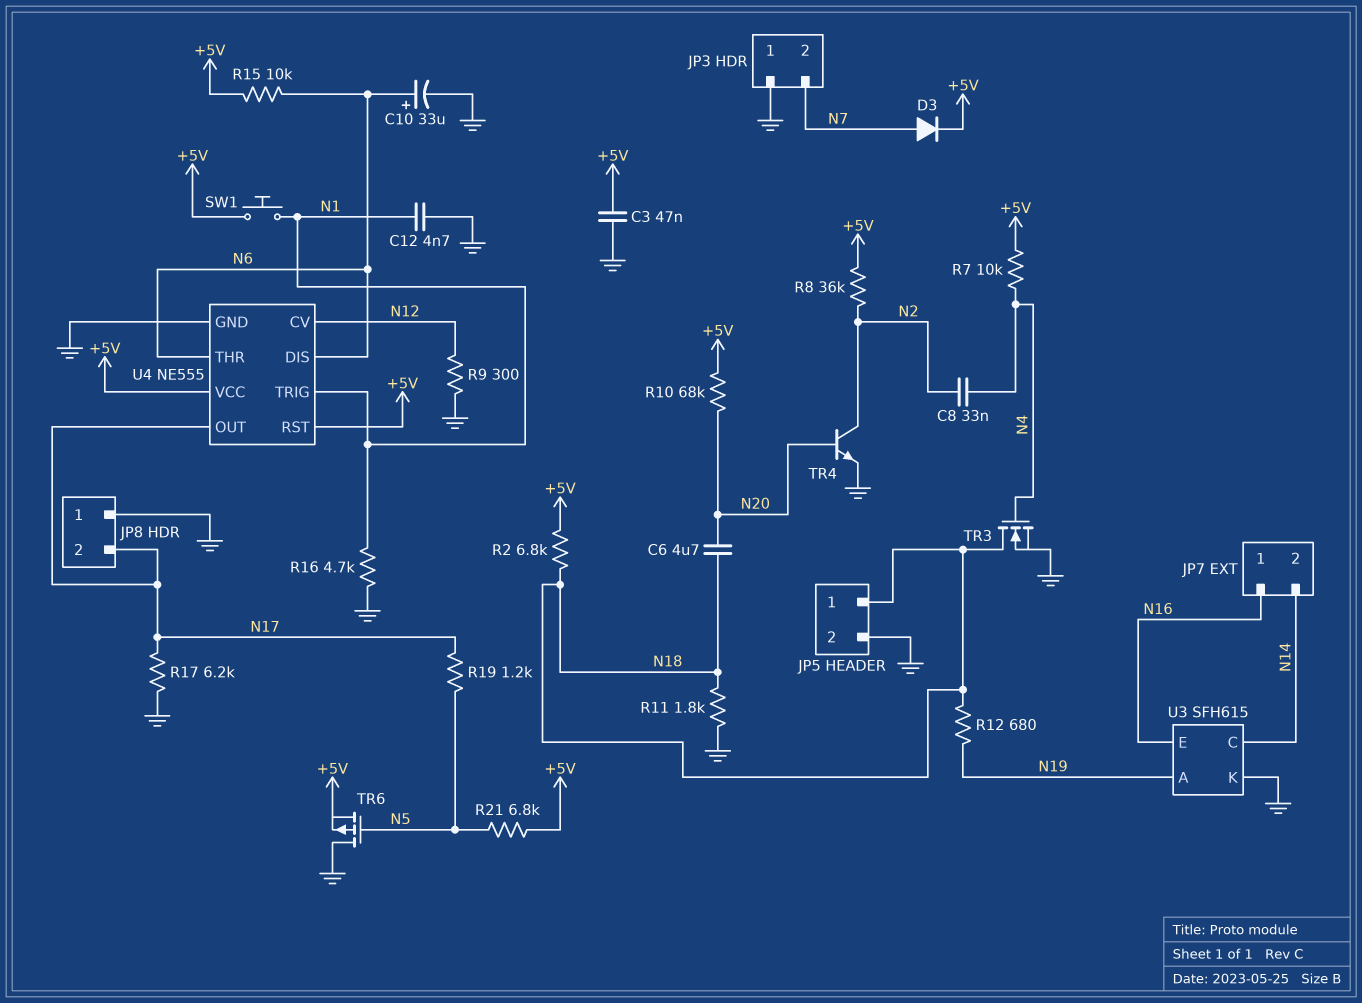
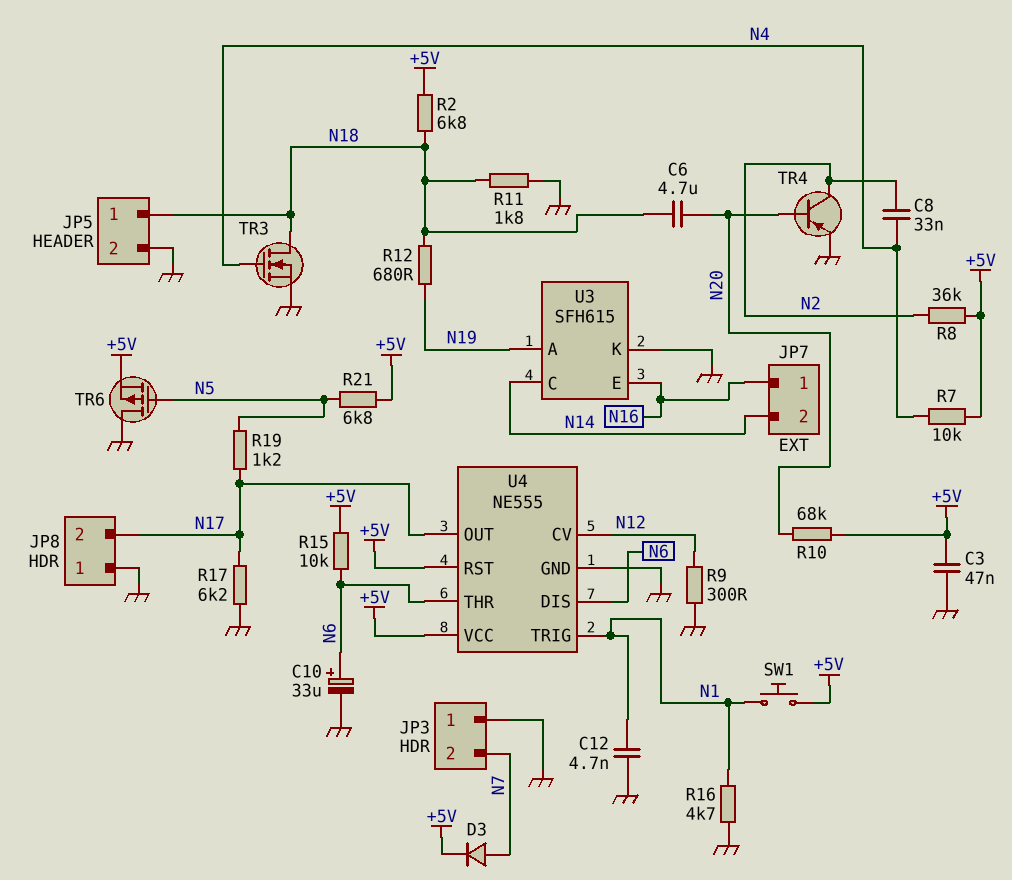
TR4: NPN (B N20, C N2, E GND) -> PNP (B N20, C N2, E GND)

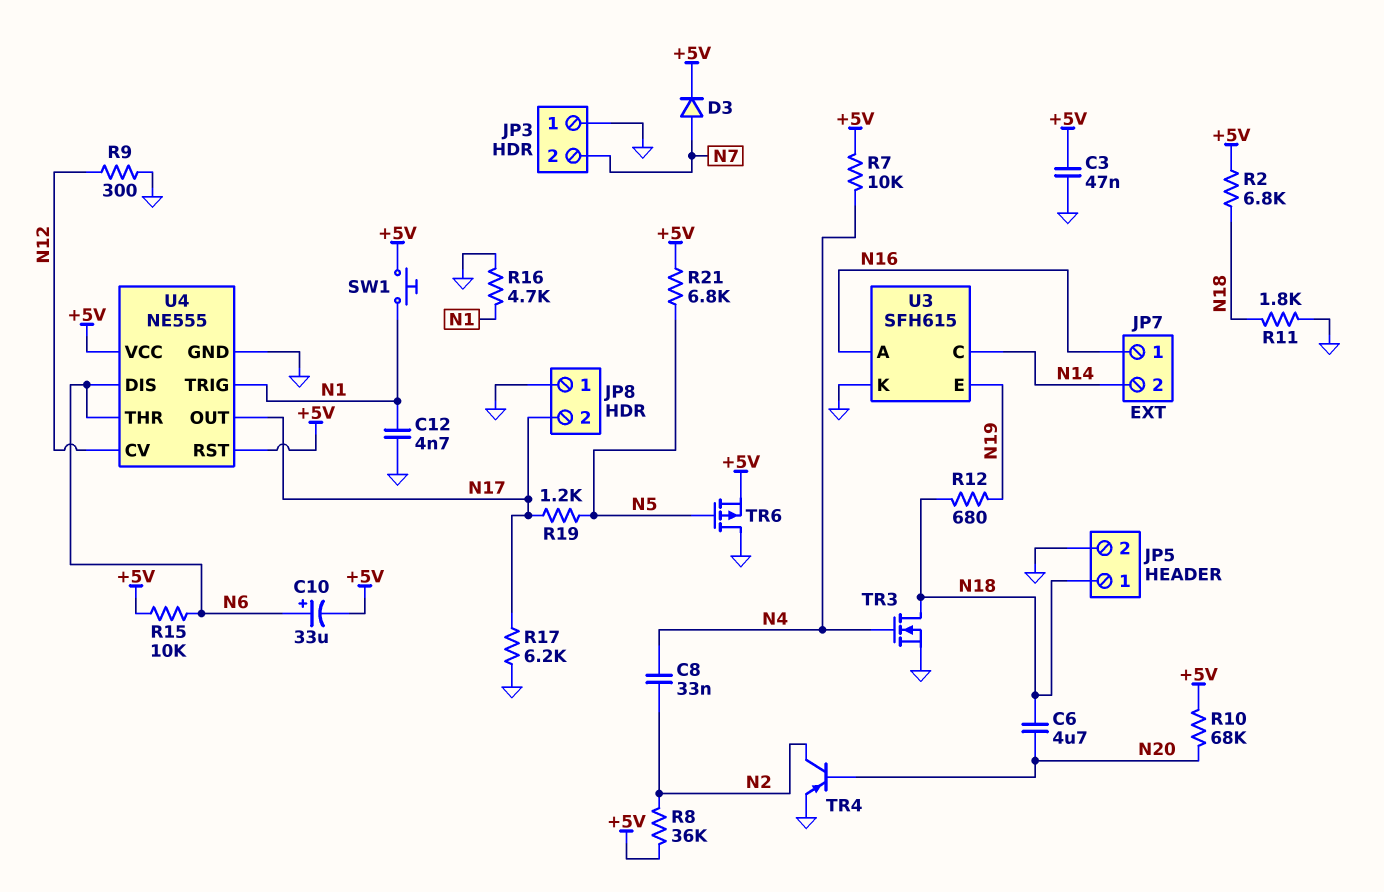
C10: 33uF (plus N6, minus GND) -> 33uF (plus N6, minus +5V)
U3 pin A: N19 -> N16
U3 pin E: N16 -> N19

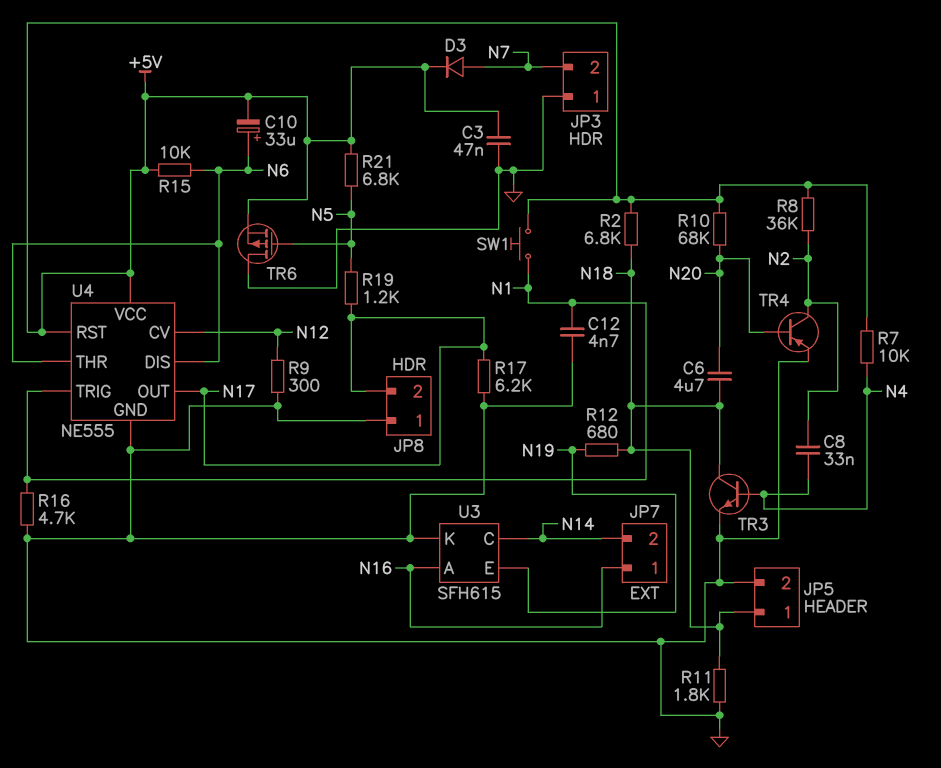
TR3: NMOS (G N4, D N18, S GND) -> NPN (B N4, C N18, E GND)

